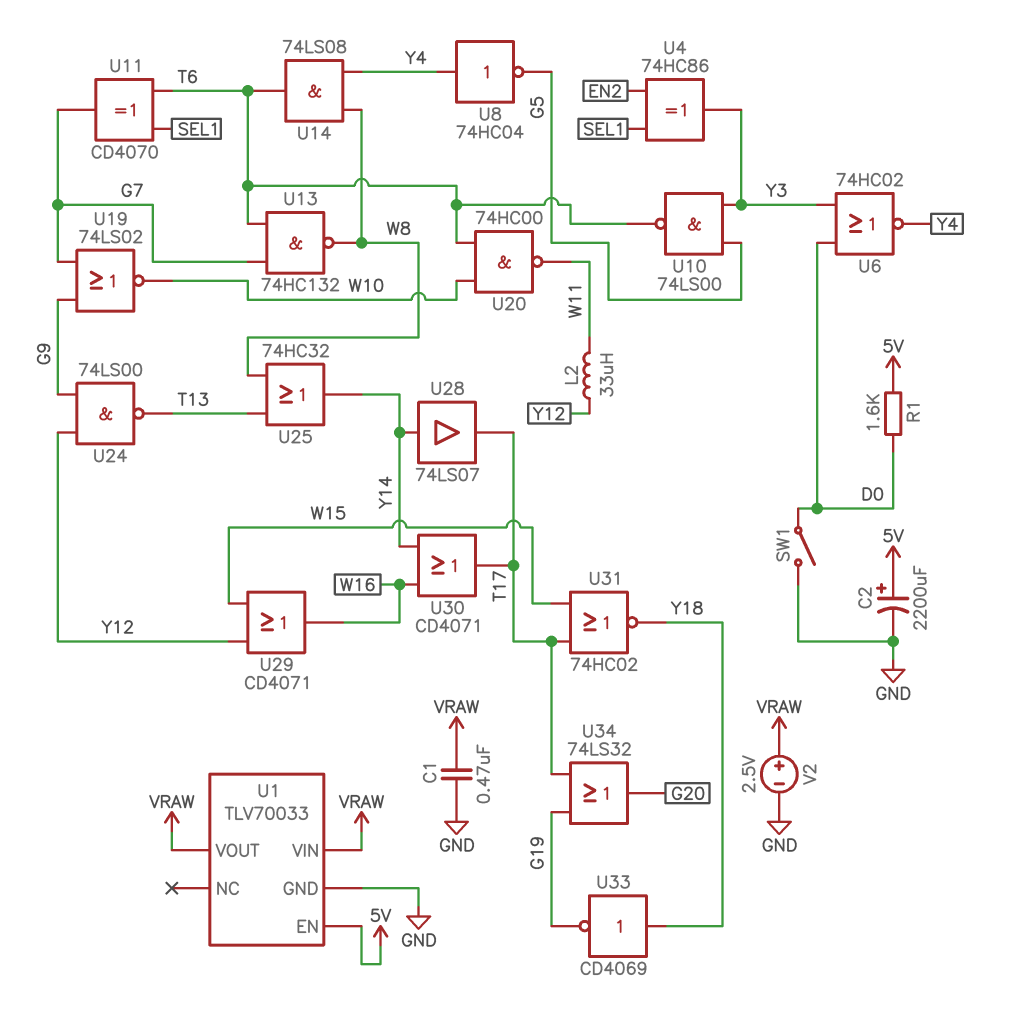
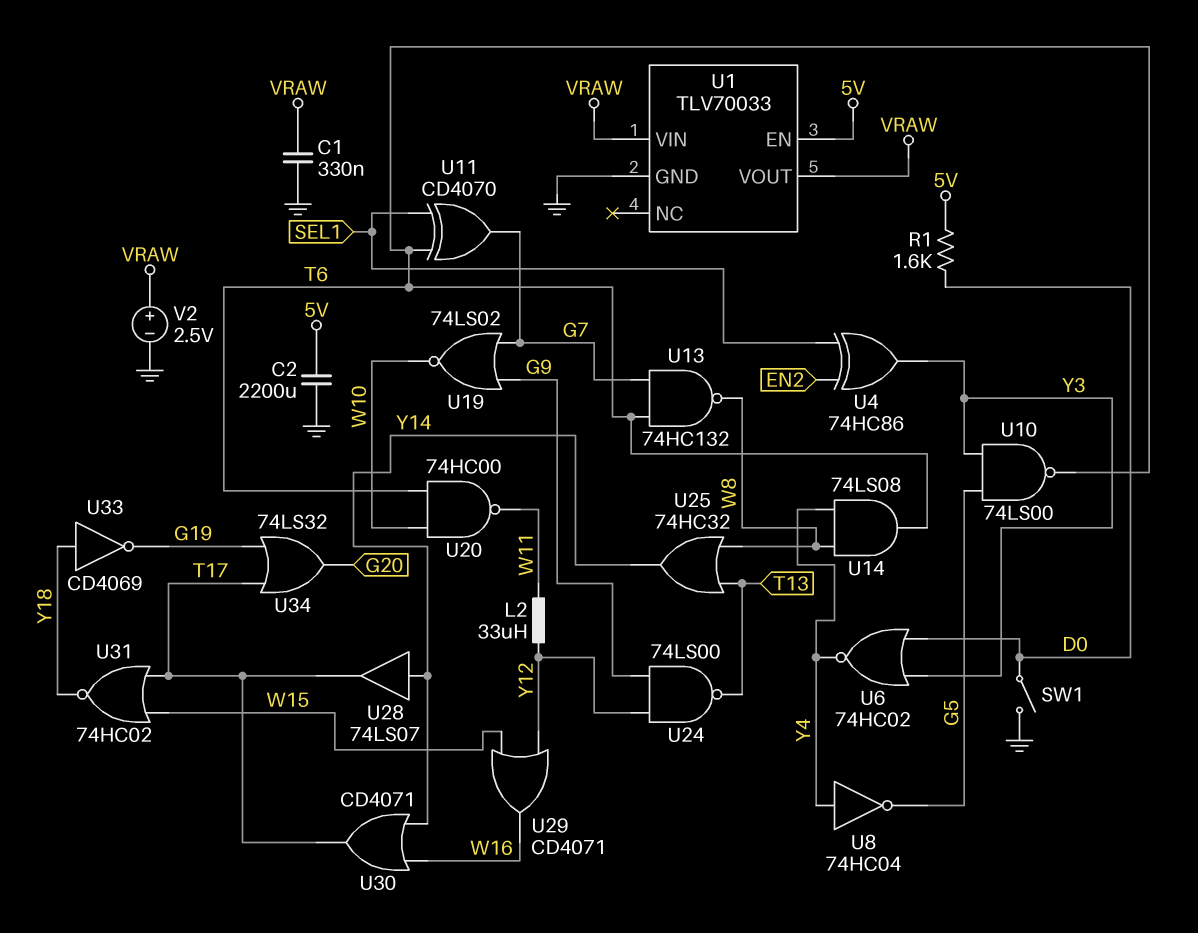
C1: 470nF (GND, VRAW) -> 330nF (GND, VRAW)
C2: 2200uF (plus 5V, minus GND) -> 2200uF (5V, GND)

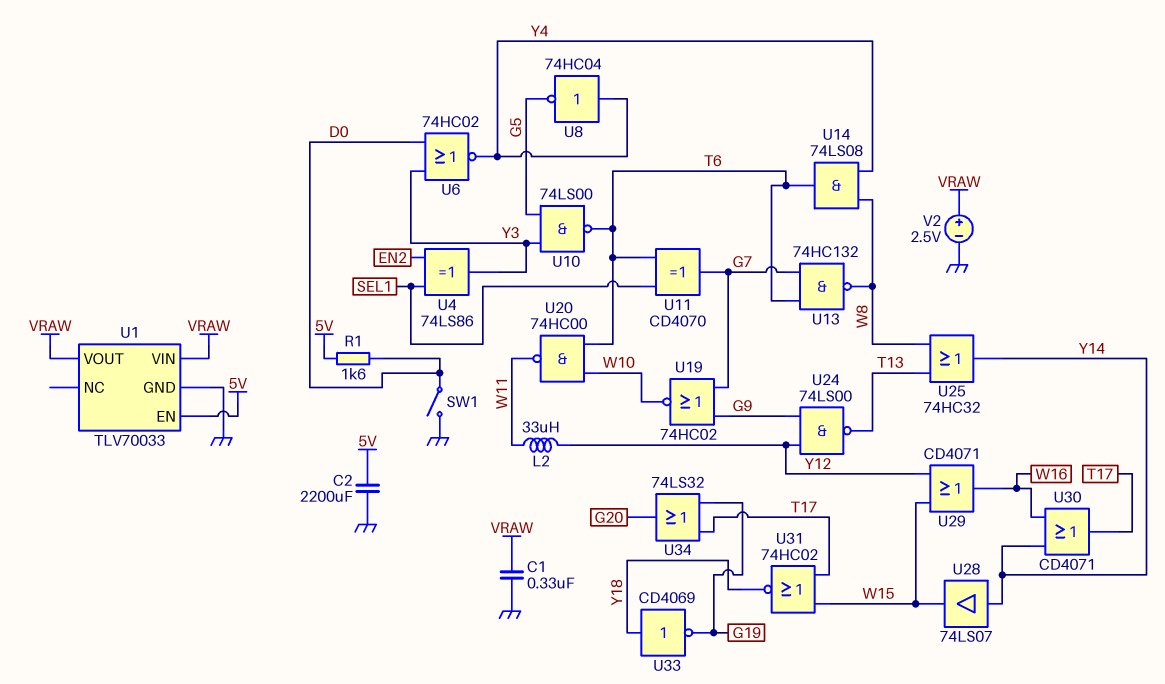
U4: XOR 74HC86 (in EN2, in SEL1, out Y3) -> XOR 74LS86 (in EN2, in SEL1, out Y3)
U19: NOR 74LS02 (in G7, in G9, out W10) -> NOR 74HC02 (in G7, in G9, out W10)
U28: buffer 74LS07 (in Y14, out T17) -> buffer 74LS07 (in Y14, out W15)

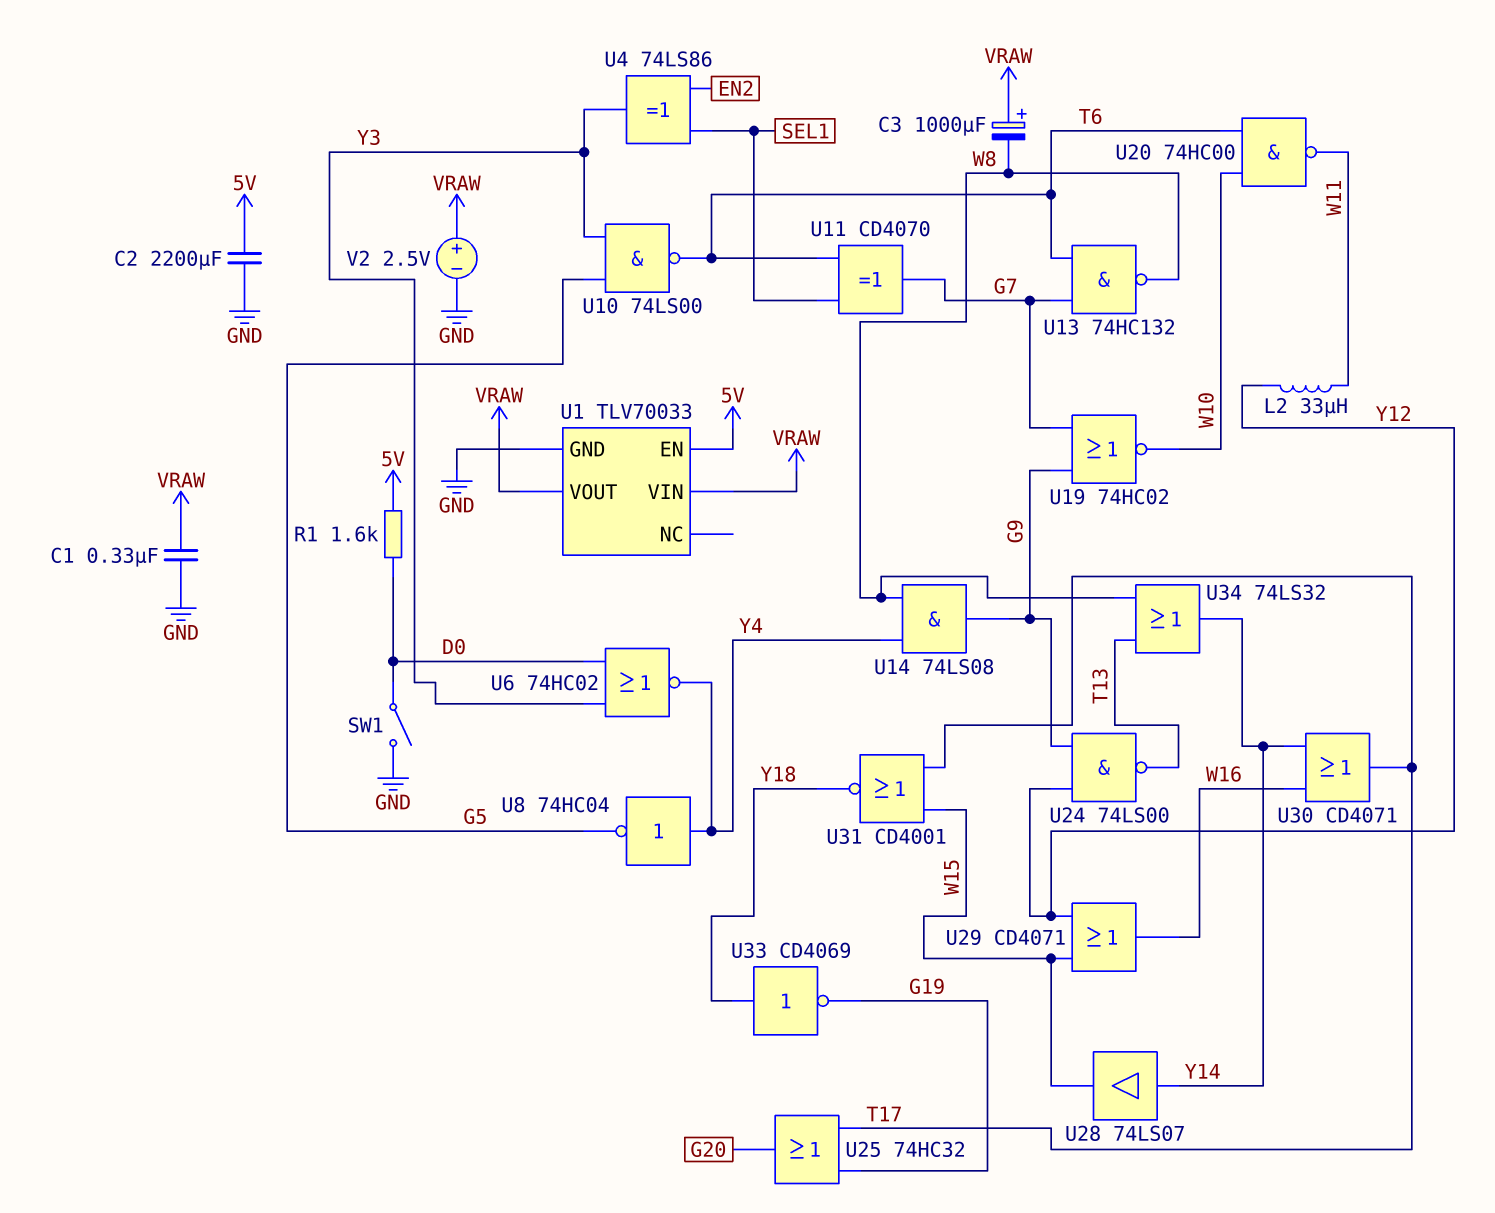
C3: none -> 1000uF (plus VRAW, minus W8)
U14: AND 74LS08 (in W8, in Y4, out T6) -> AND 74LS08 (in W8, in Y4, out G9)
U25: OR 74HC32 (in T13, in W8, out Y14) -> OR 74HC32 (in G19, in T17, out G20)
U31: NOR 74HC02 (in T17, in W15, out Y18) -> NOR CD4001 (in T17, in W15, out Y18)
U34: OR 74LS32 (in G19, in T17, out G20) -> OR 74LS32 (in T13, in W8, out Y14)

